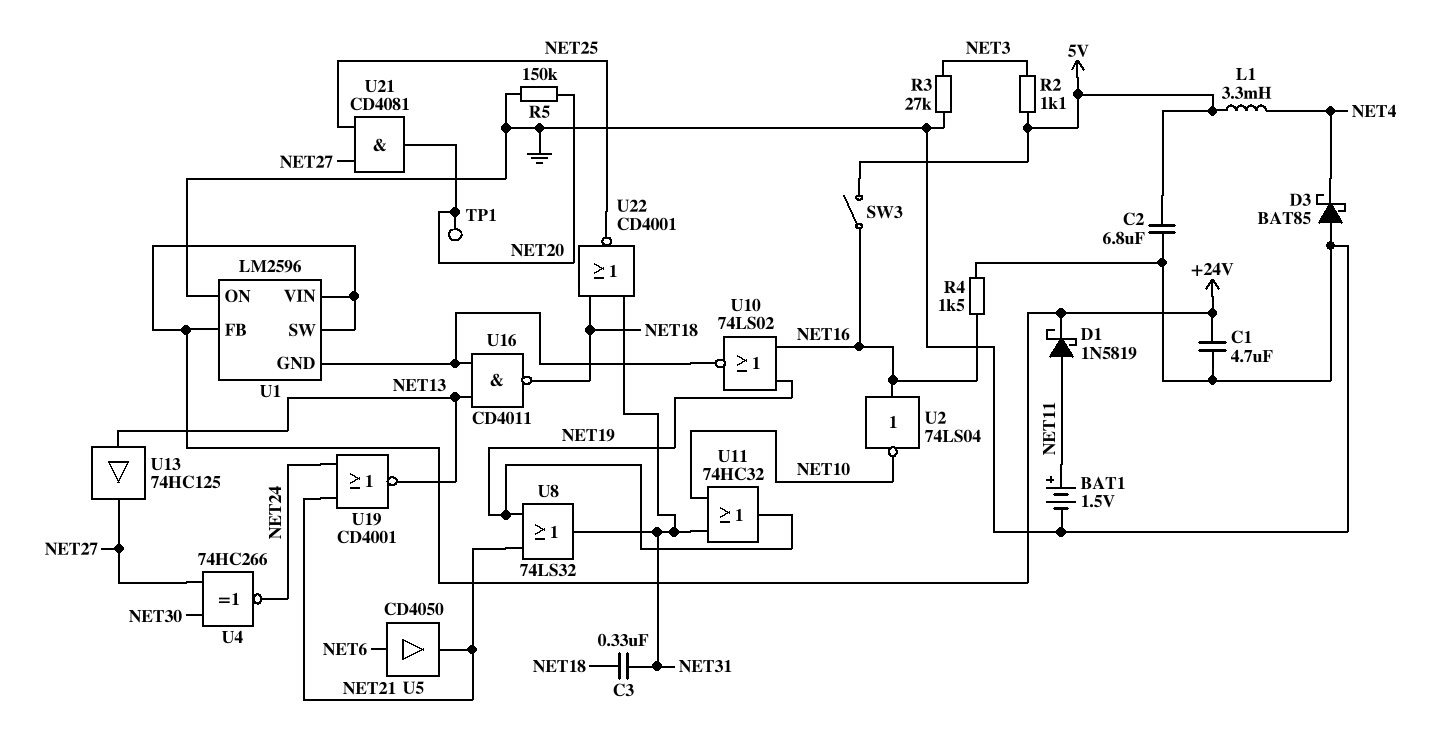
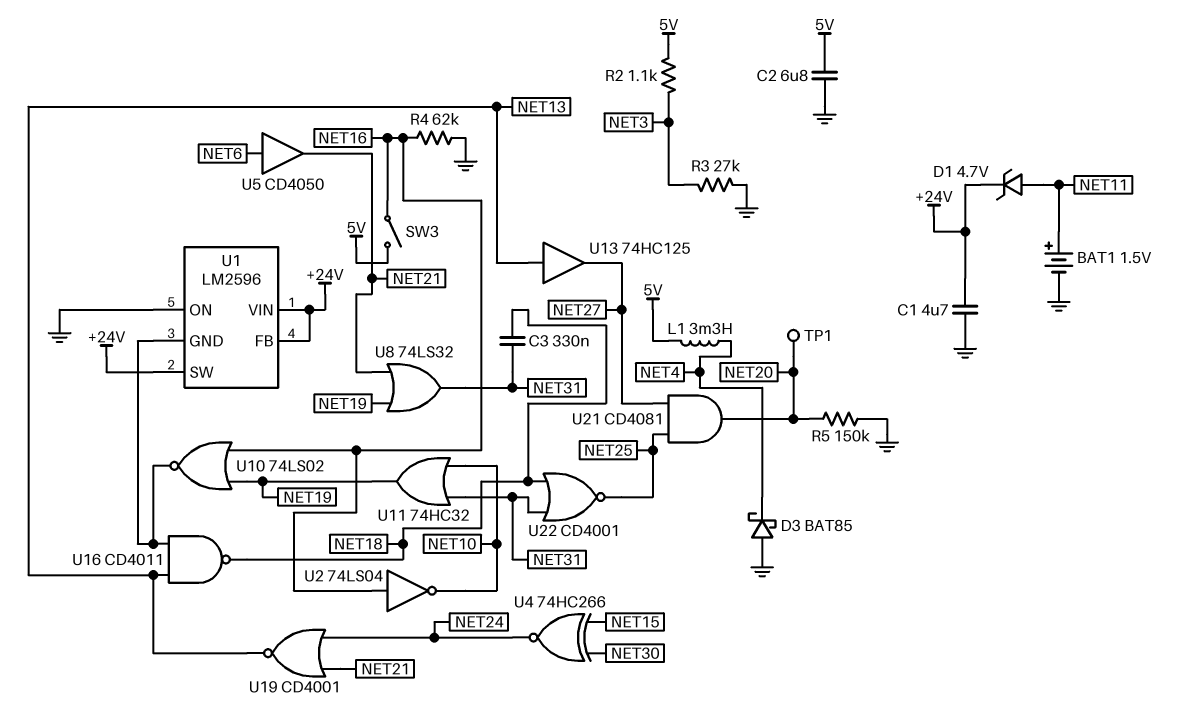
D1: schottky 1N5819 (A NET11, K +24V) -> zener 4.7V (A NET11, K +24V)
R4: 1.5k (GND, NET16) -> 62k (GND, NET16)
U4: XNOR 74HC266 (in NET27, in NET30, out NET24) -> XNOR 74HC266 (in NET15, in NET30, out NET24)

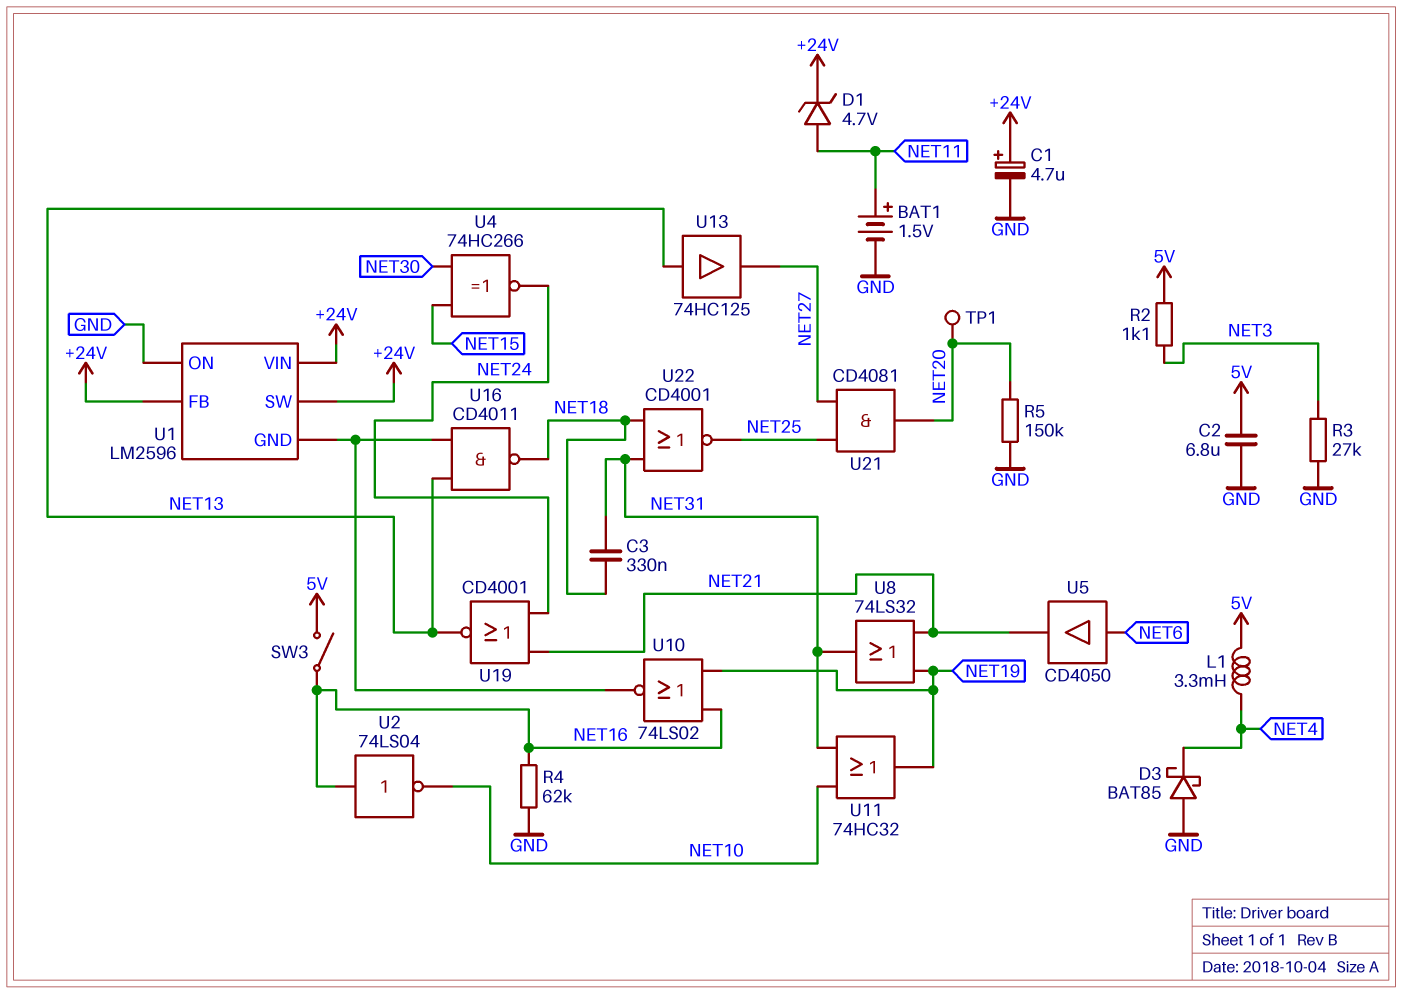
C1: 4.7uF (+24V, GND) -> 4.7uF (plus +24V, minus GND)

